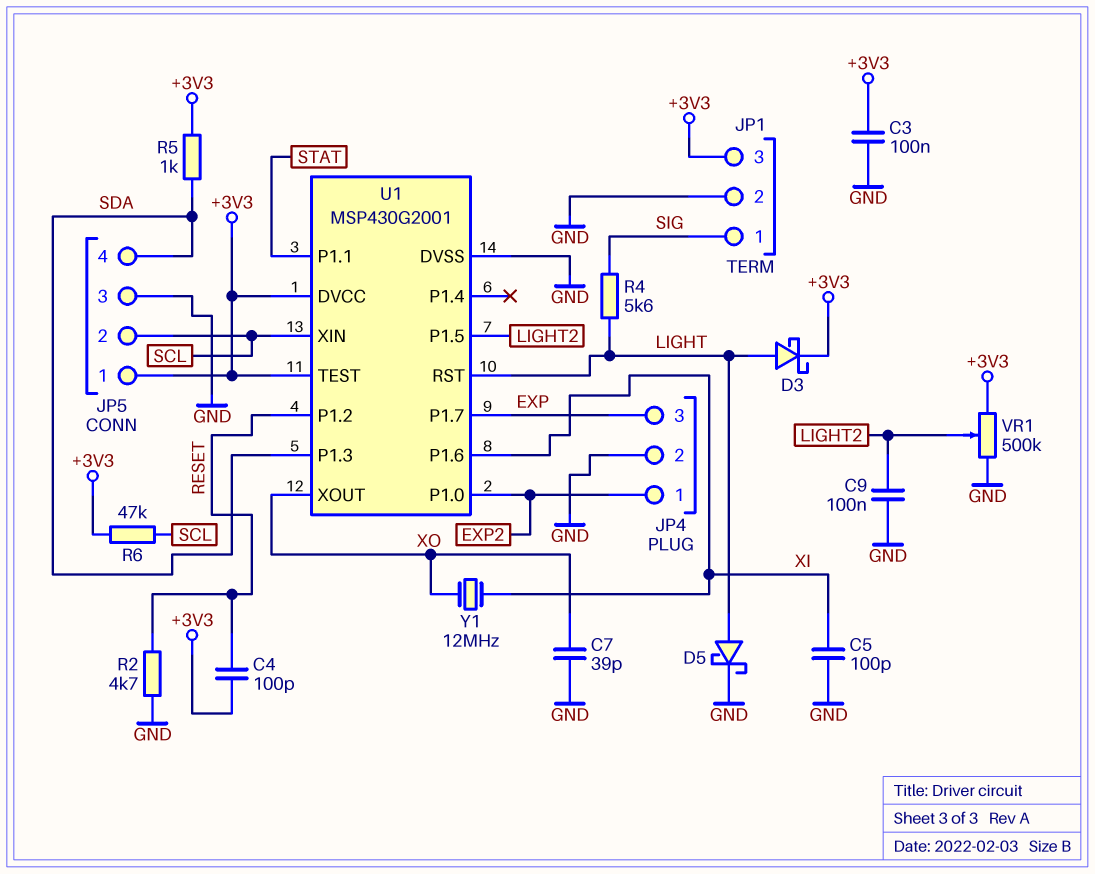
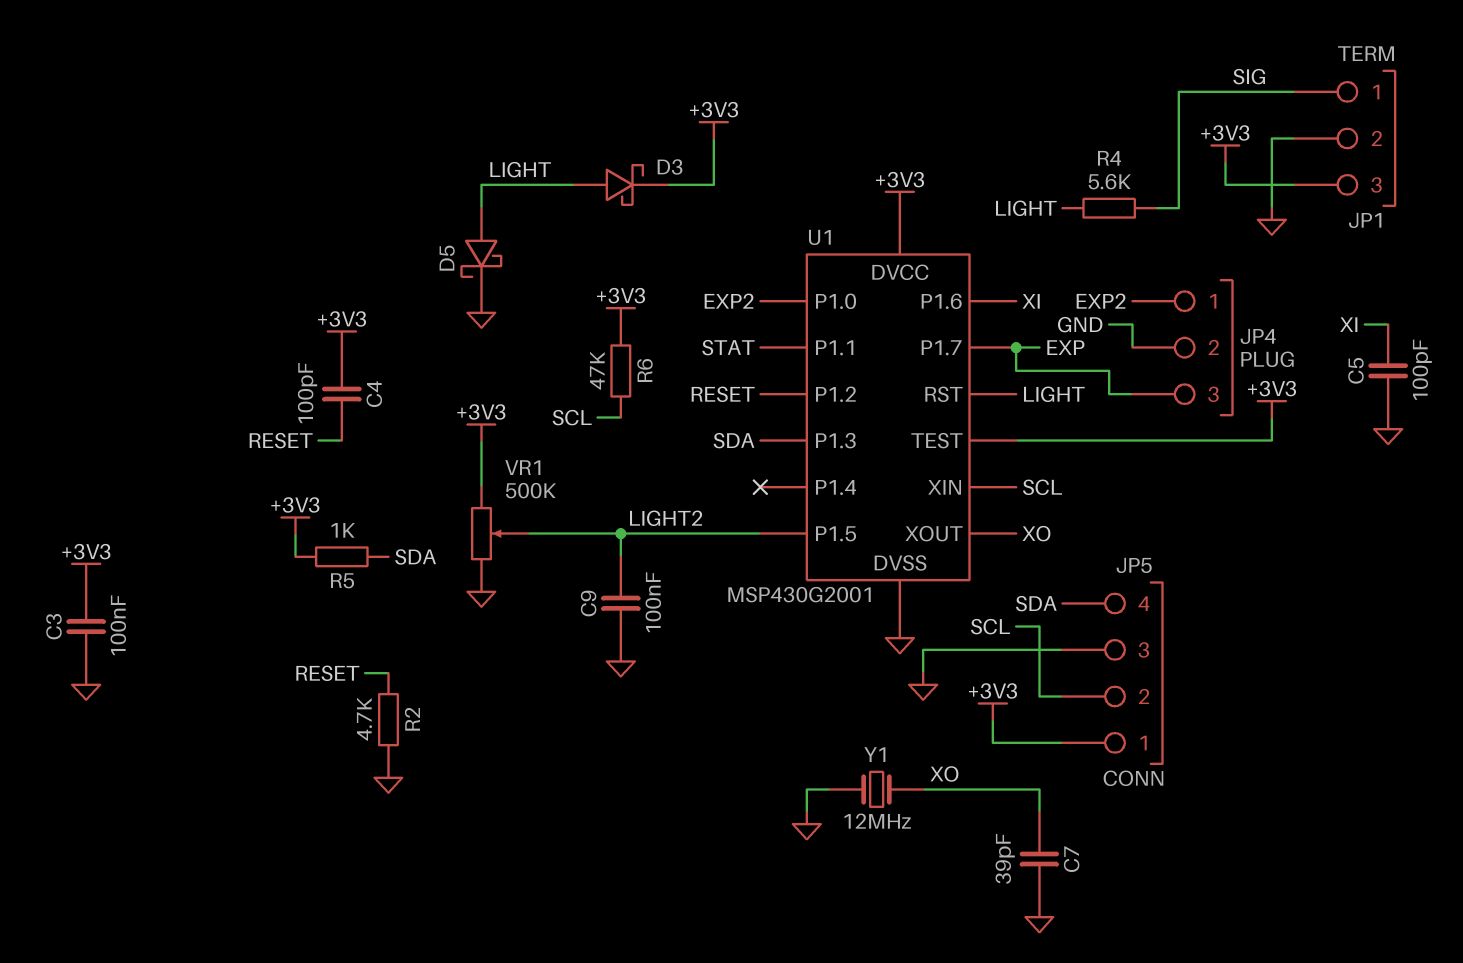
Y1: 12MHz (XI, XO) -> 12MHz (GND, XO)

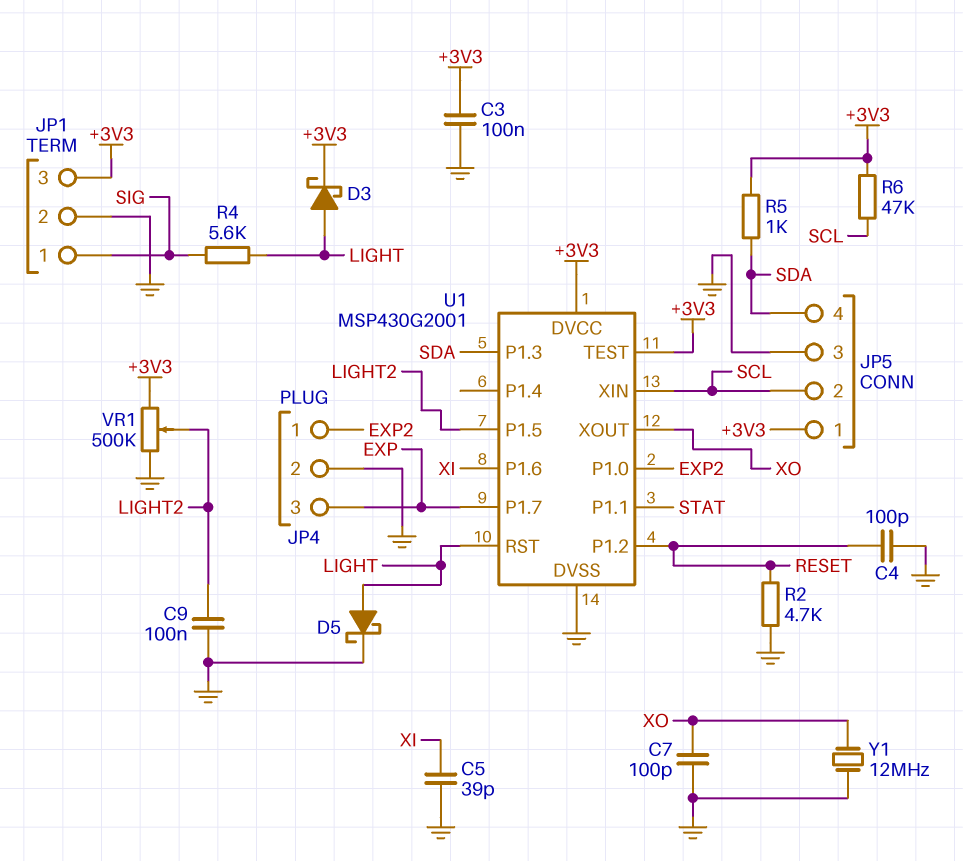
C4: 100pF (+3V3, RESET) -> 100pF (GND, RESET)
C5: 100pF (GND, XI) -> 39pF (GND, XI)
C7: 39pF (GND, XO) -> 100pF (GND, XO)

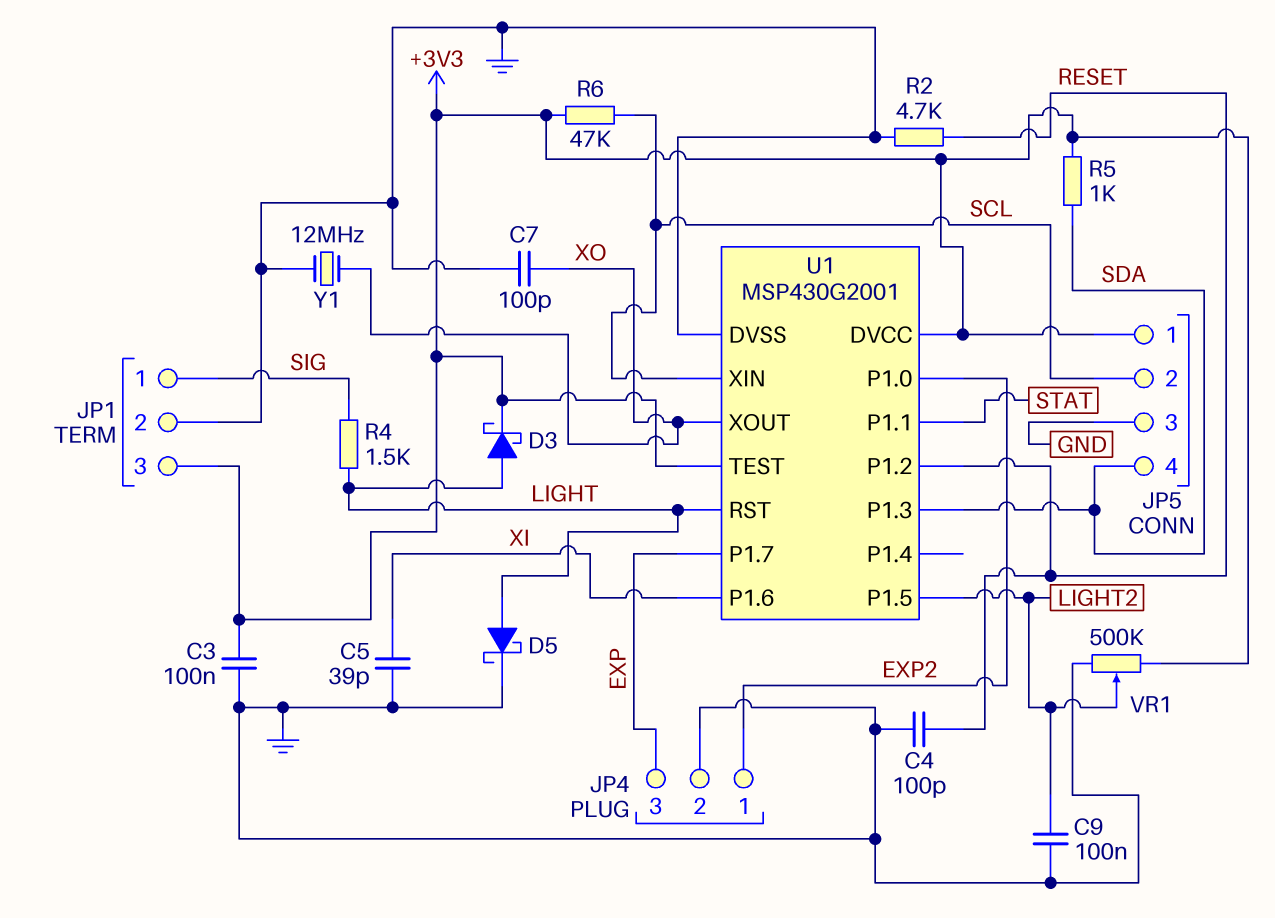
R4: 5.6k (LIGHT, SIG) -> 1.5k (LIGHT, SIG)

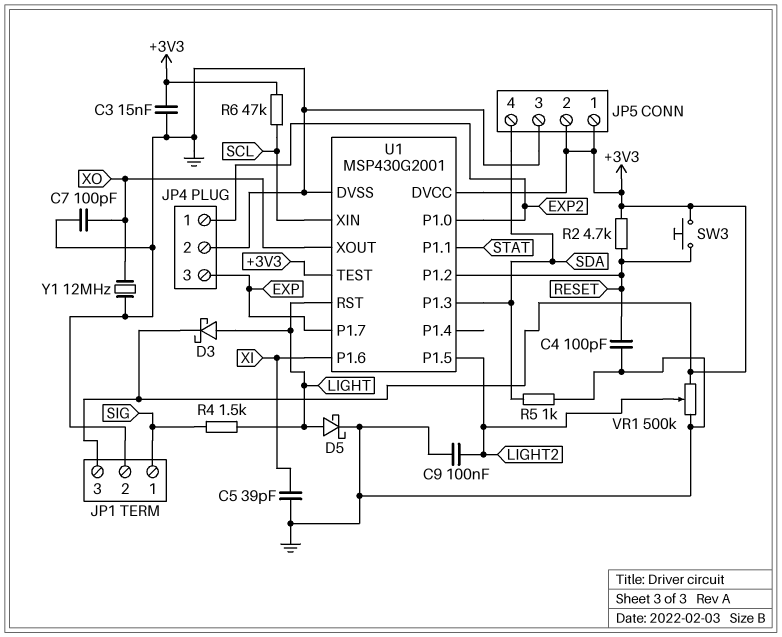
C3: 100nF (+3V3, GND) -> 15nF (+3V3, GND)
JP5 pin 2: SCL -> +3V3
R2: 4.7k (GND, RESET) -> 4.7k (+3V3, RESET)
R5: 1k (+3V3, SDA) -> 1k (GND, SDA)
SW3: none -> button (+3V3, RESET)

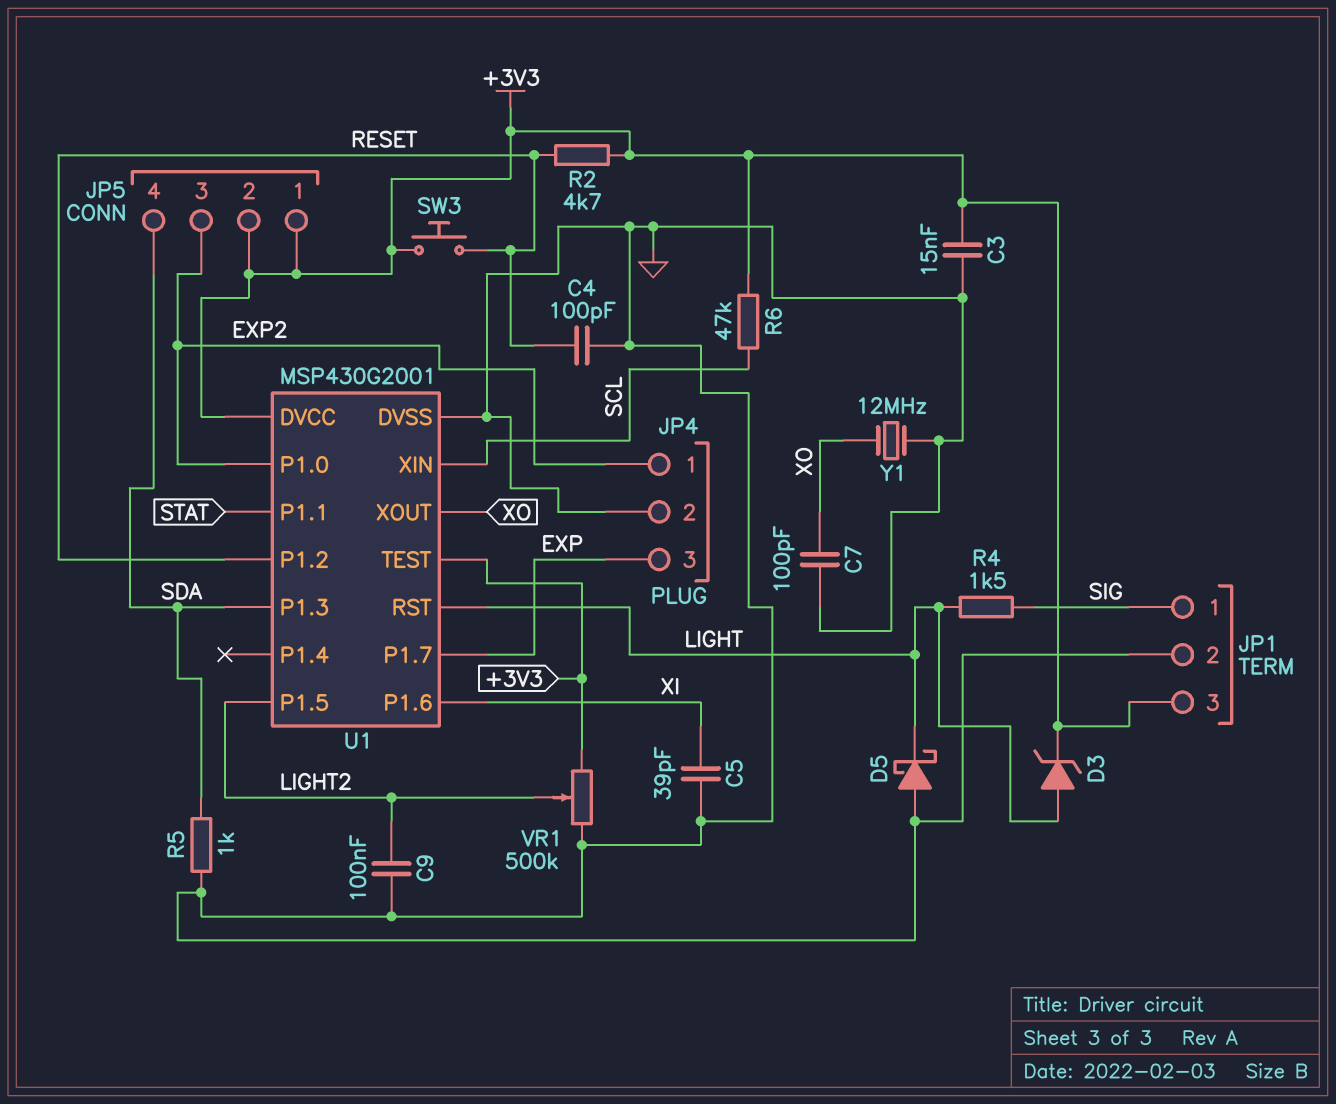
D3: schottky (A LIGHT, K +3V3) -> zener (A LIGHT, K +3V3)
D5: schottky (A LIGHT, K GND) -> schottky (A GND, K LIGHT)
JP5 pin 3: GND -> EXP2

